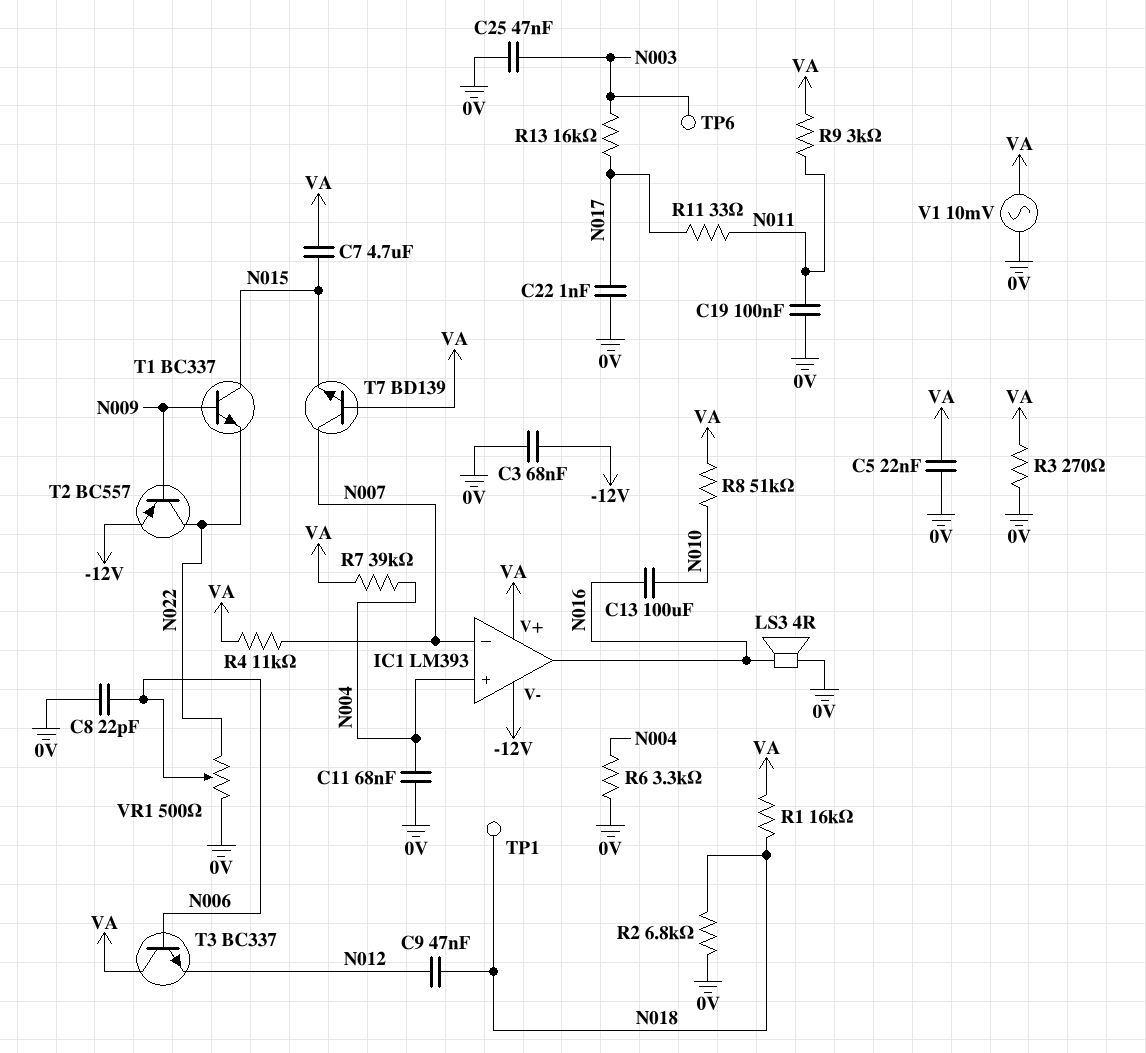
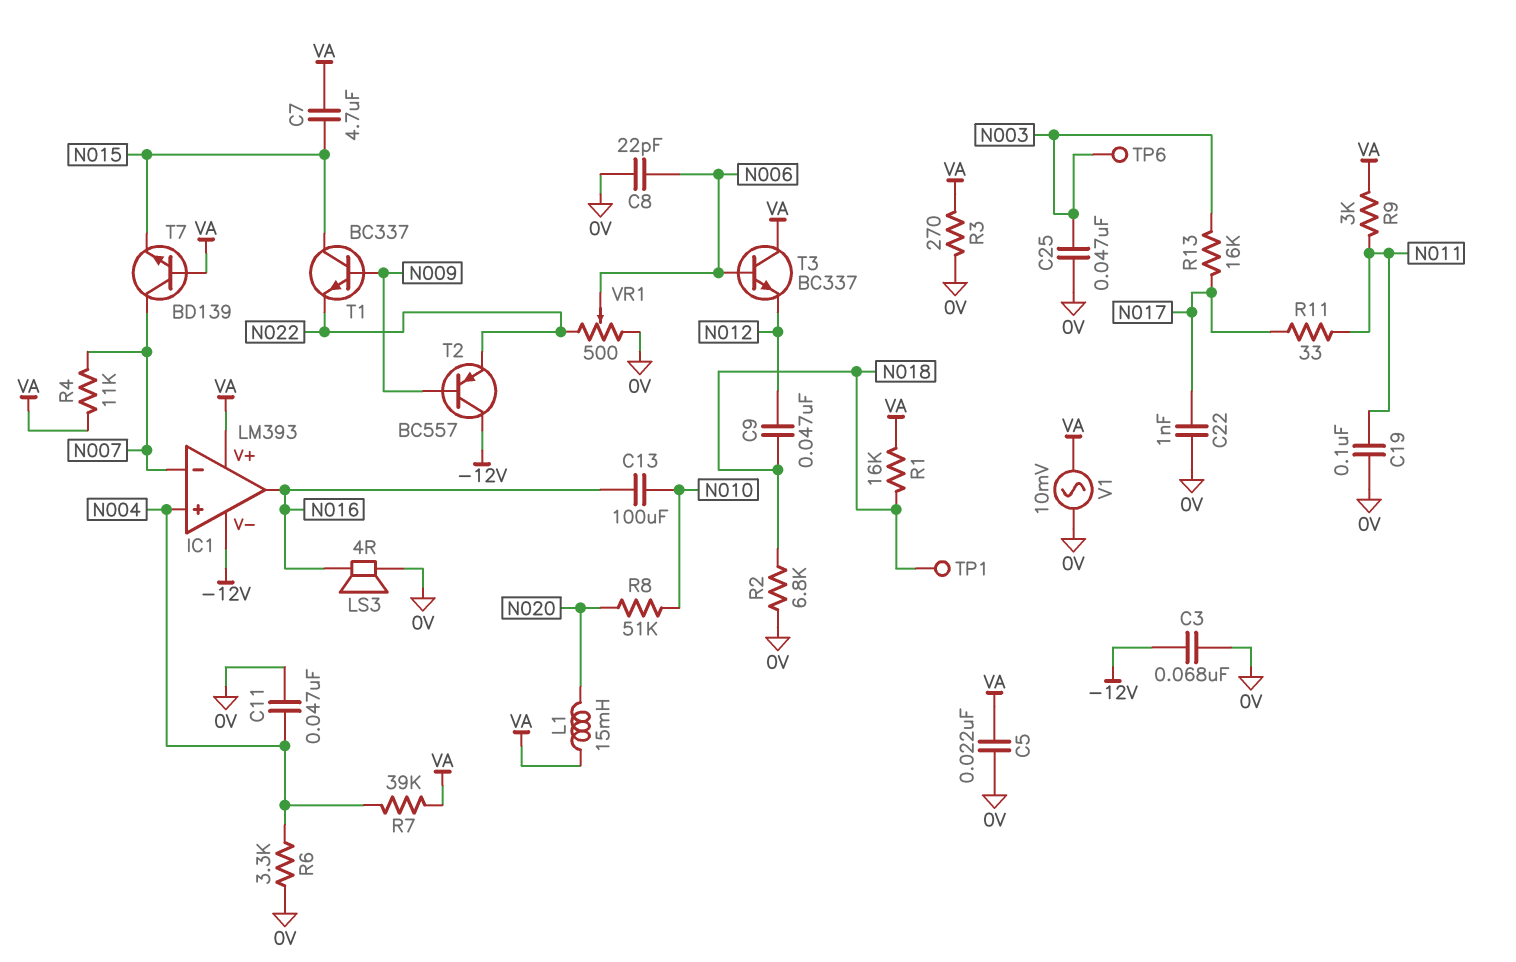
C11: 68nF (0V, N004) -> 47nF (0V, N004)
L1: none -> 15mH (N020, VA)
R8: 51k (N010, VA) -> 51k (N010, N020)
T2: PNP BC557 (B N009, C N022, E -12V) -> PNP BC557 (B N009, C -12V, E N022)

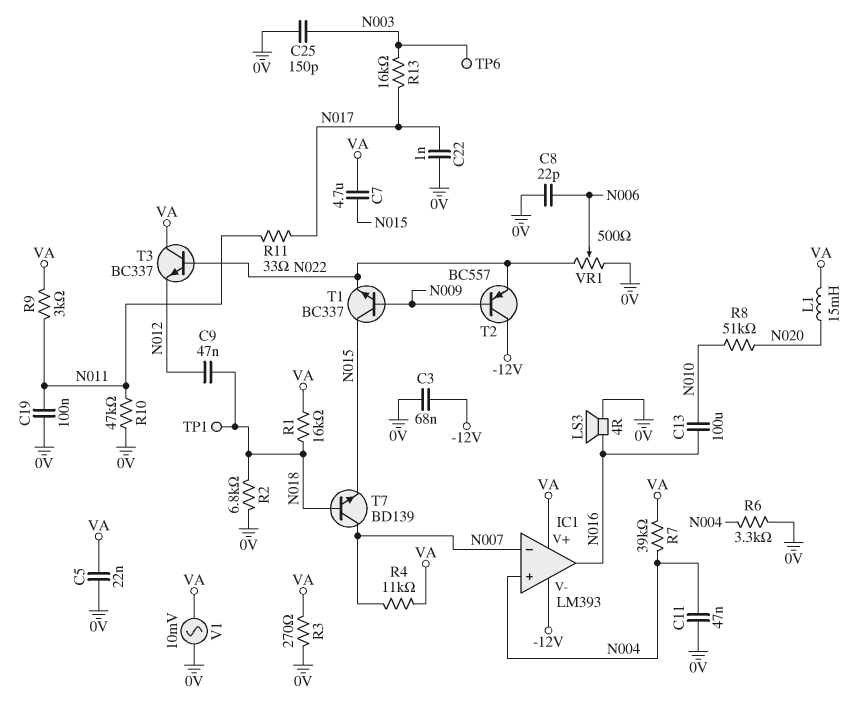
C25: 47nF (0V, N003) -> 150pF (0V, N003)
R10: none -> 47k (0V, N011)
T3: NPN BC337 (B N006, C VA, E N012) -> NPN BC337 (B N022, C VA, E N012)
T7: NPN BD139 (B VA, C N007, E N015) -> NPN BD139 (B N018, C N007, E N015)

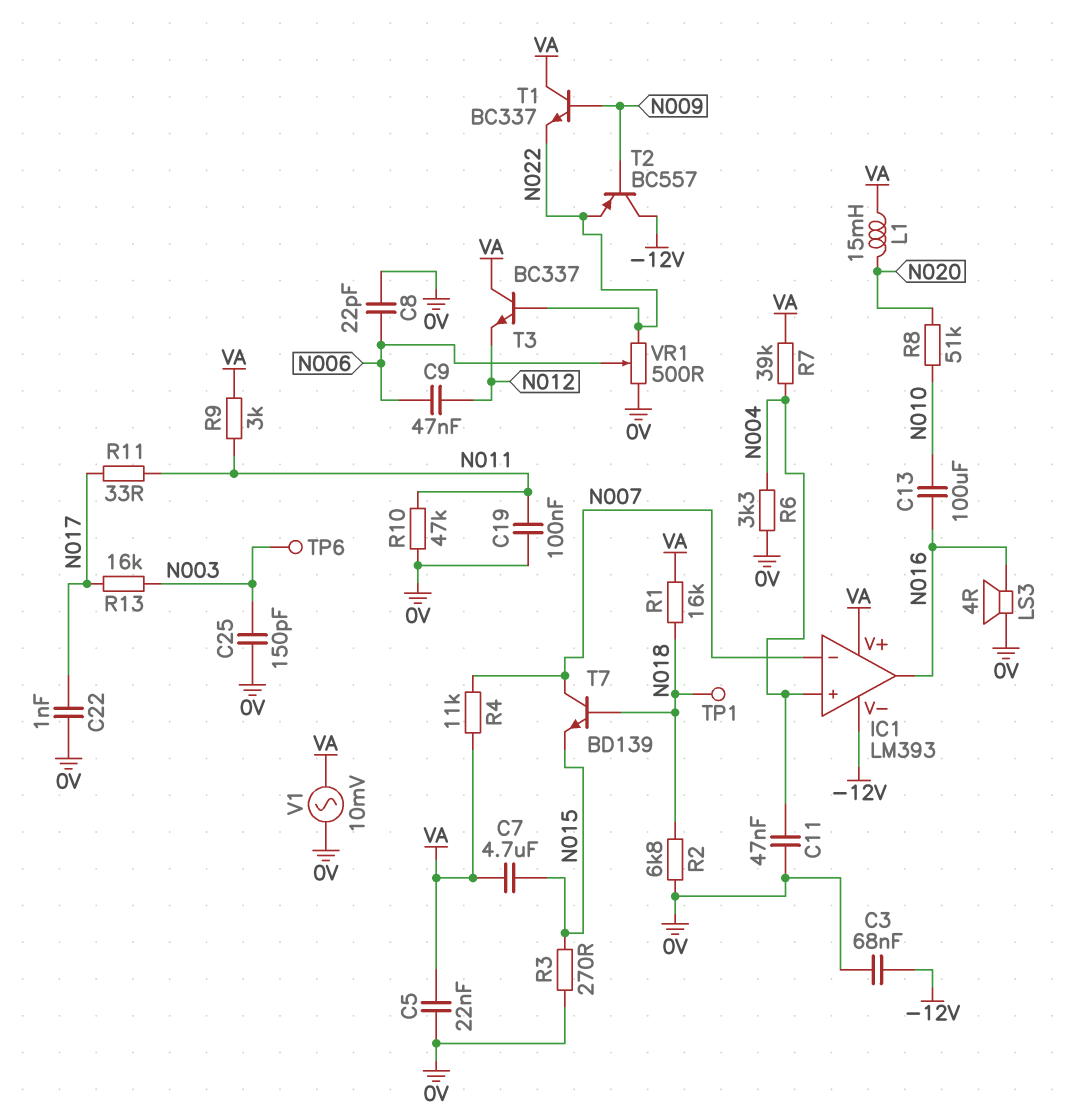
C9: 47nF (N012, N018) -> 47nF (N006, N012)
R3: 270 (0V, VA) -> 270 (0V, N015)
T1: NPN BC337 (B N009, C N015, E N022) -> NPN BC337 (B N009, C VA, E N022)

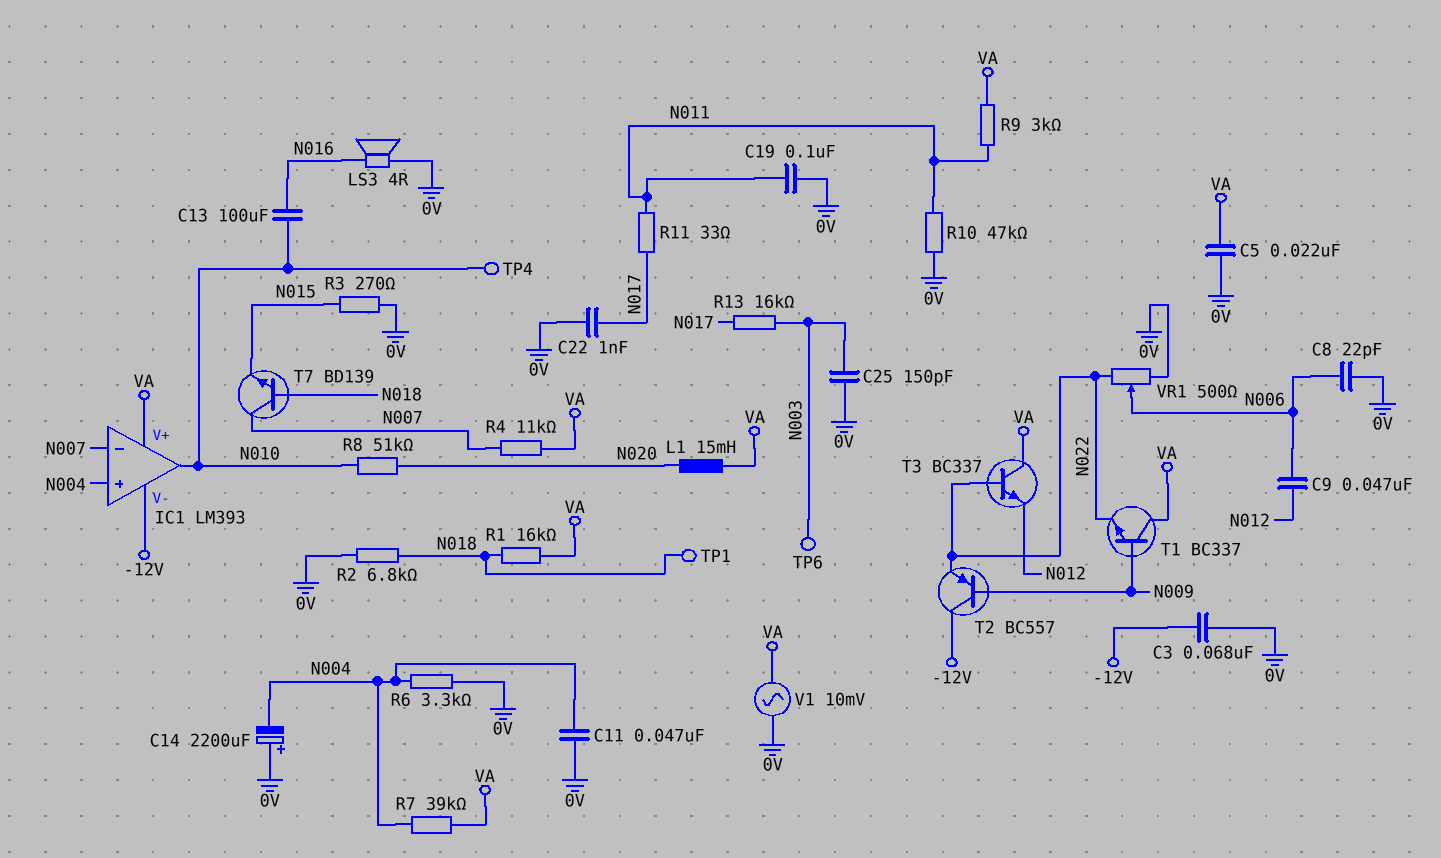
C7: 4.7uF (N015, VA) -> none
C14: none -> 2200uF (plus 0V, minus N004)
IC1 pin out: N016 -> N010
TP4: none -> test point (N010)

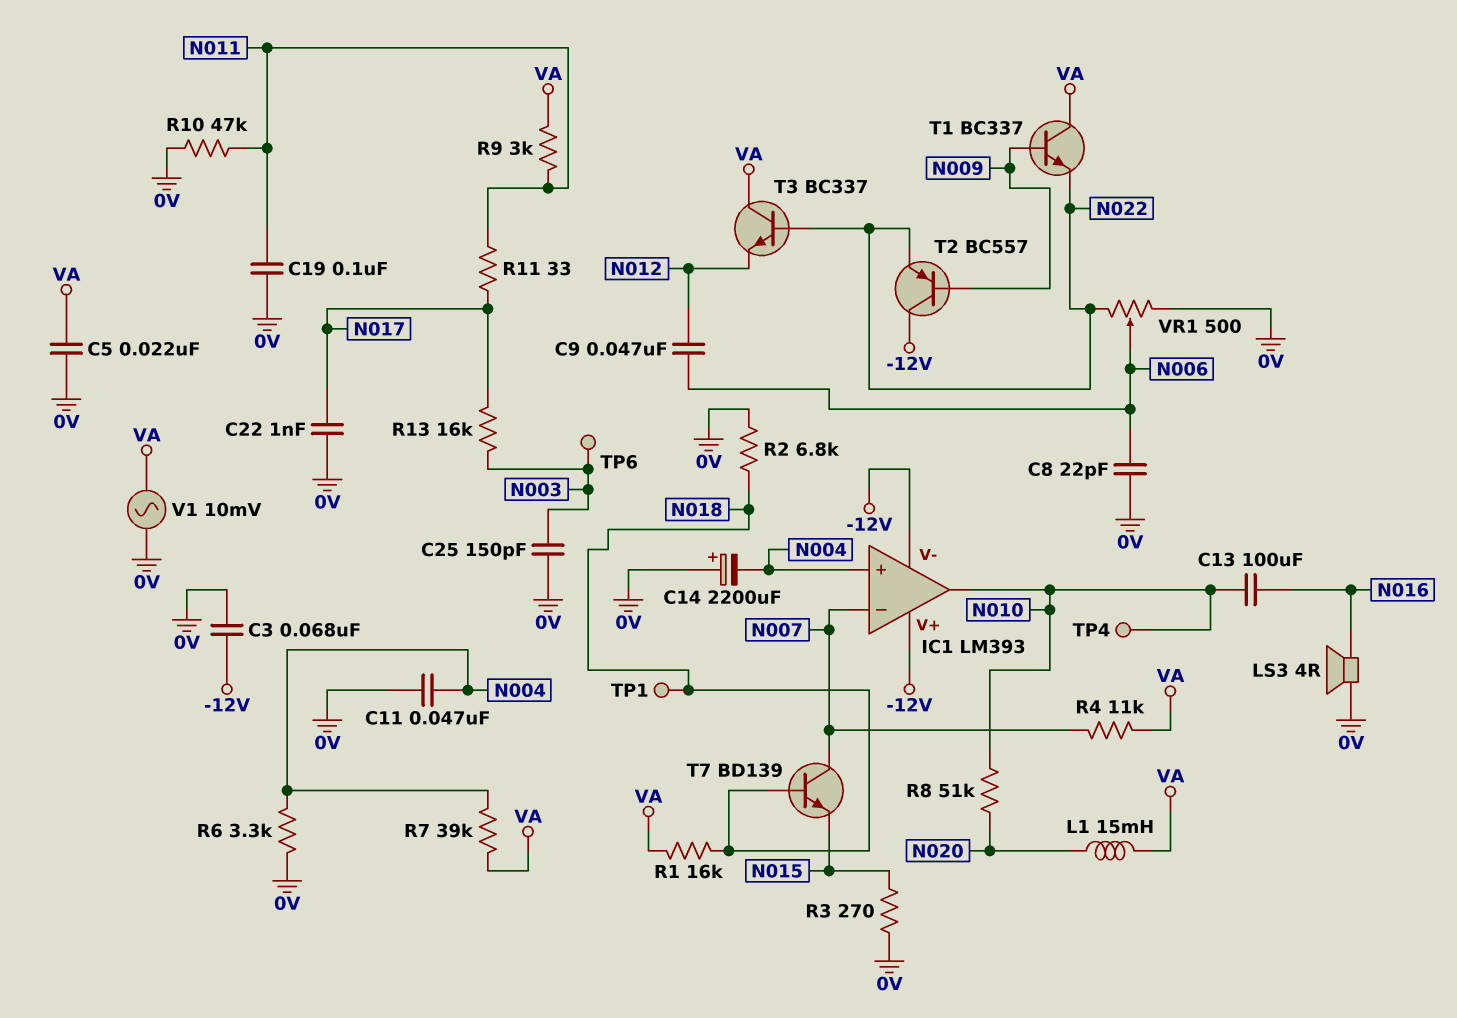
IC1 pin V+: VA -> -12V

